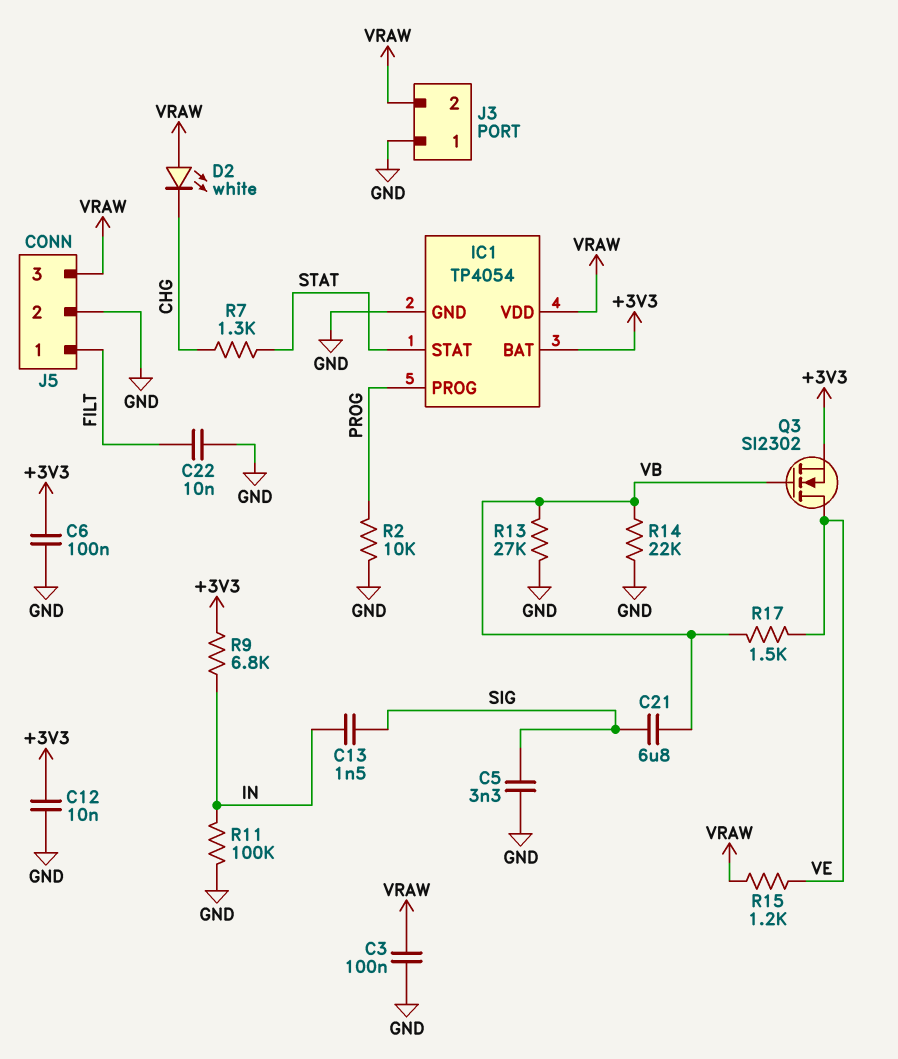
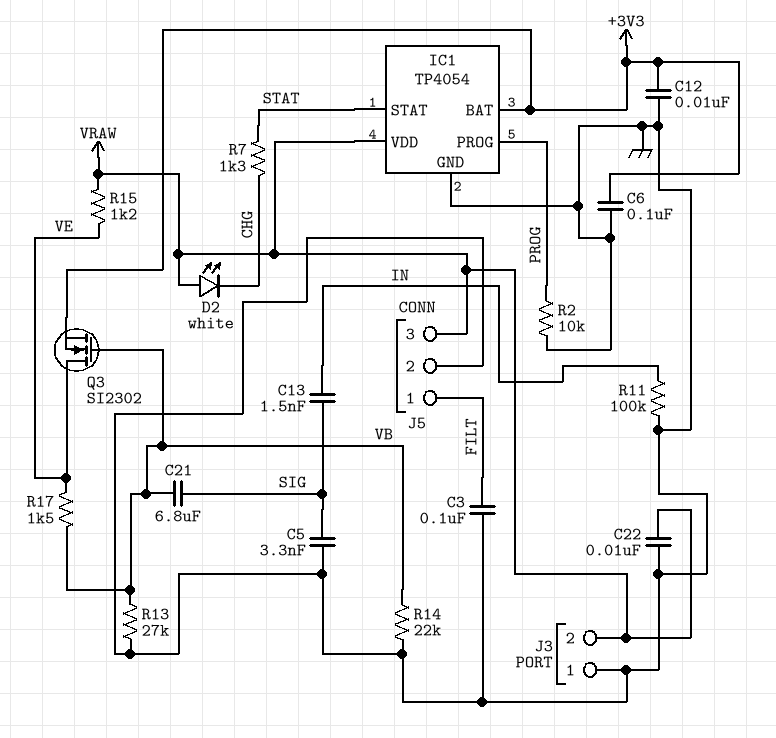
C3: 100nF (GND, VRAW) -> 100nF (FILT, GND)
C22: 10nF (FILT, GND) -> 10nF (GND, VRAW)
R9: 6.8k (+3V3, IN) -> none

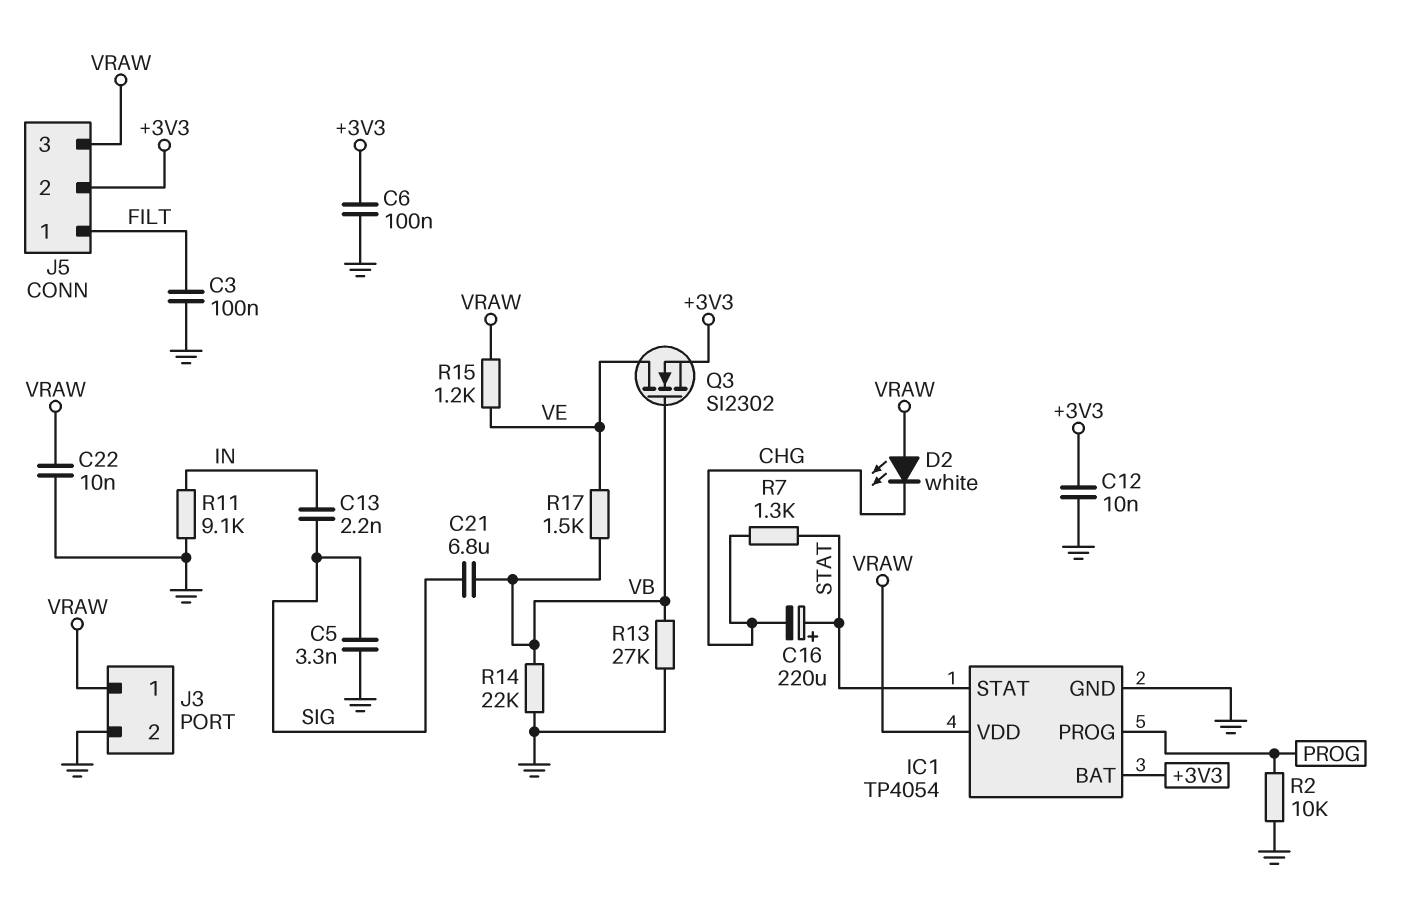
C13: 1.5nF (IN, SIG) -> 2.2nF (IN, SIG)
C16: none -> 220uF (plus STAT, minus CHG)
J3 pin 1: GND -> VRAW
J3 pin 2: VRAW -> GND
J5 pin 2: GND -> +3V3
R11: 100k (GND, IN) -> 9.1k (GND, IN)

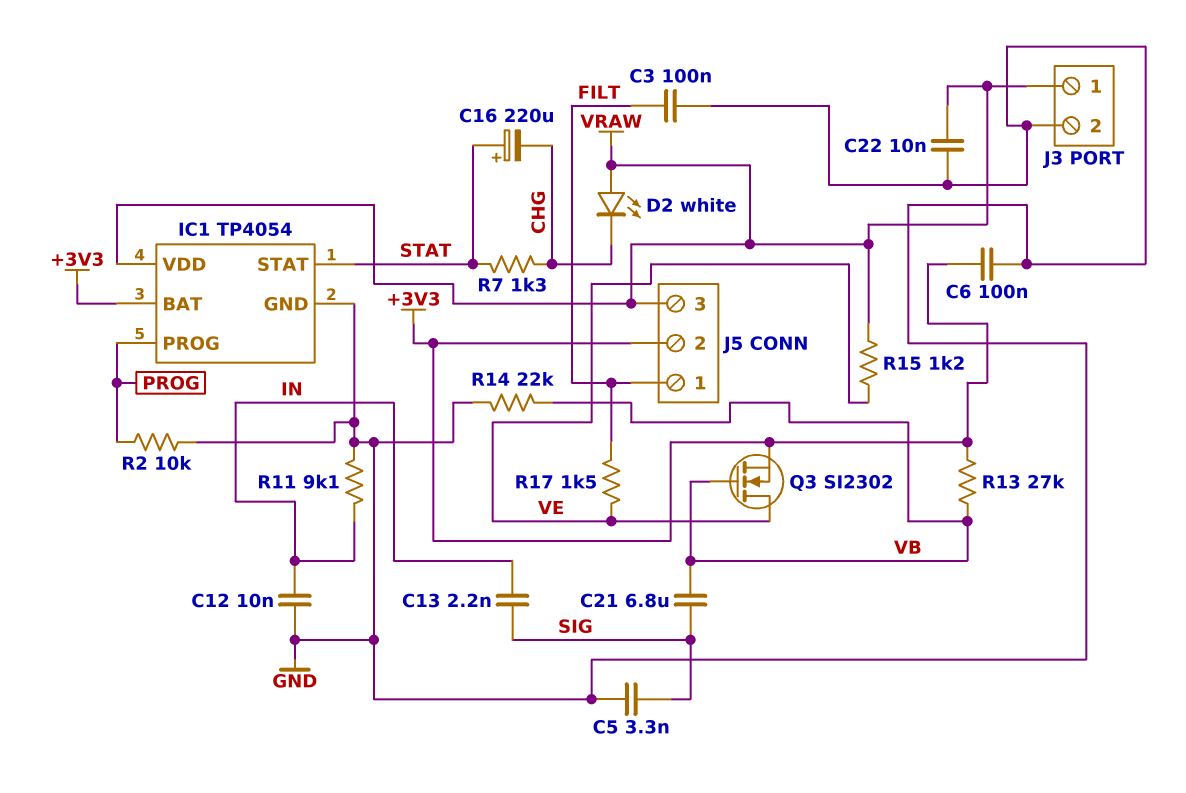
C12: 10nF (+3V3, GND) -> 10nF (GND, IN)
R13: 27k (GND, VB) -> 27k (+3V3, VB)
R17: 1.5k (VB, VE) -> 1.5k (FILT, VE)

